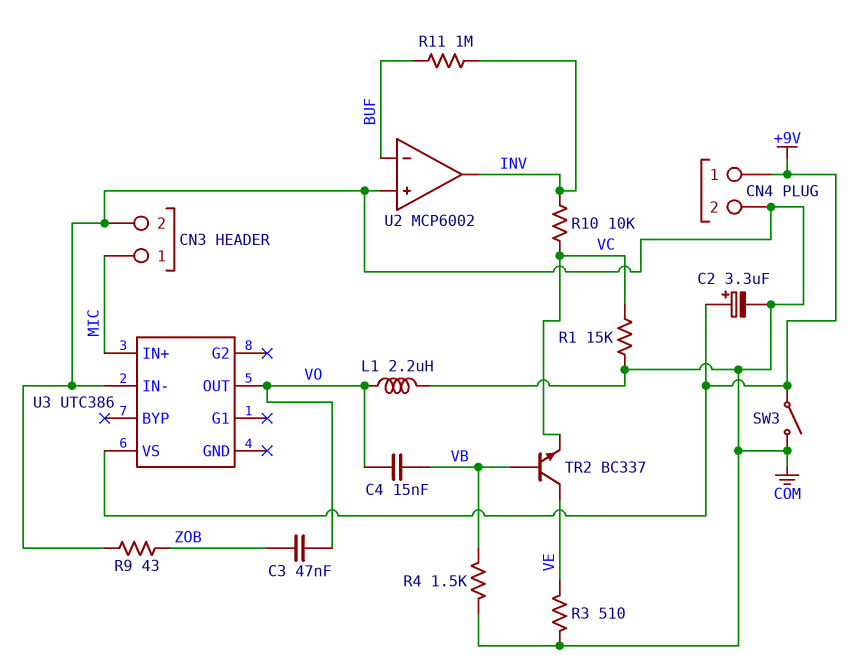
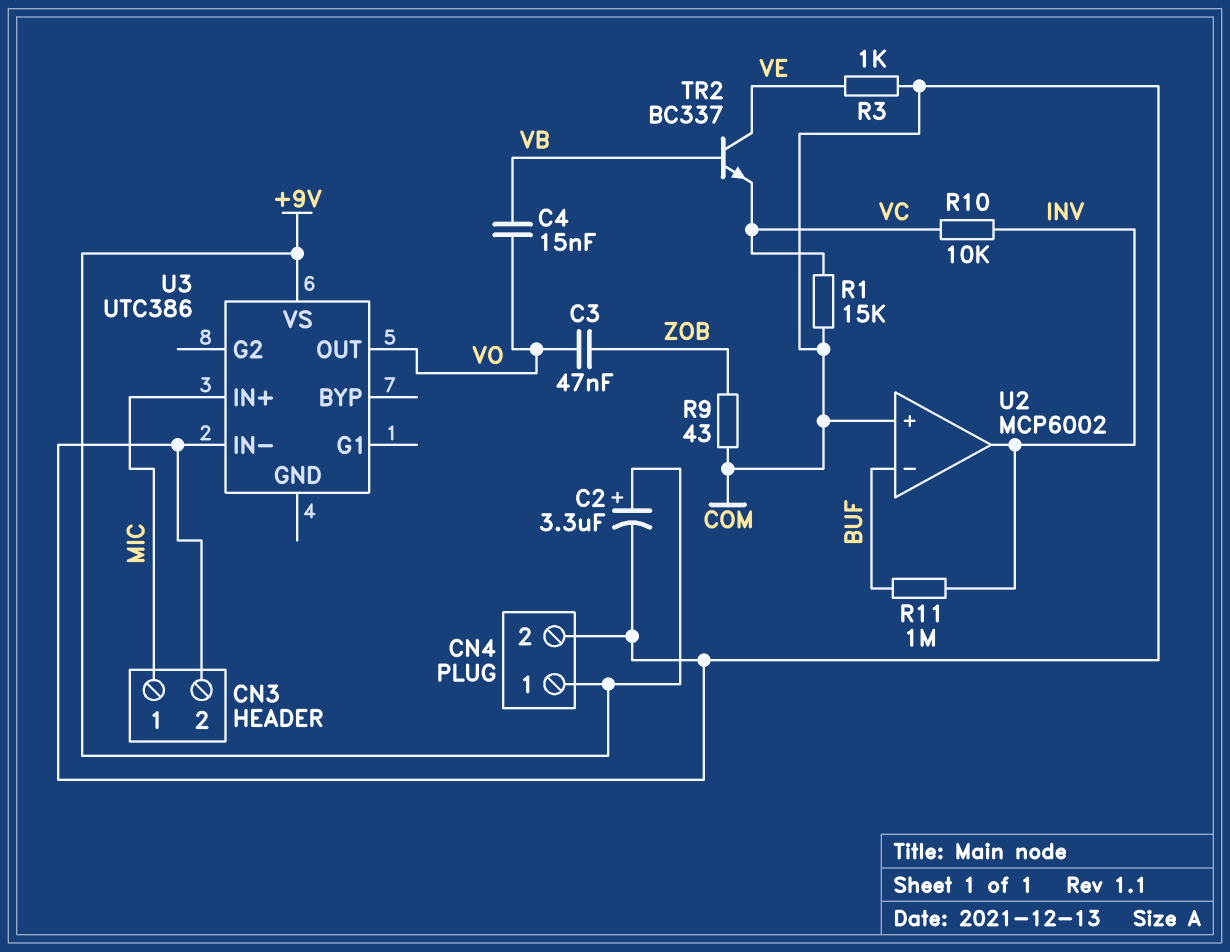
L1: 2.2uH (COM, VO) -> none
R3: 510 (COM, VE) -> 1k (COM, VE)
R4: 1.5k (COM, VB) -> none
SW3: switch (+9V, COM) -> none

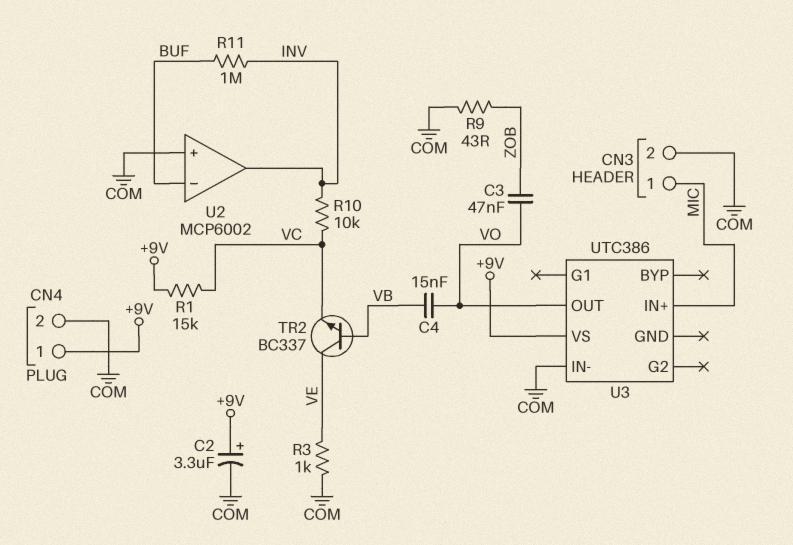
R1: 15k (COM, VC) -> 15k (+9V, VC)

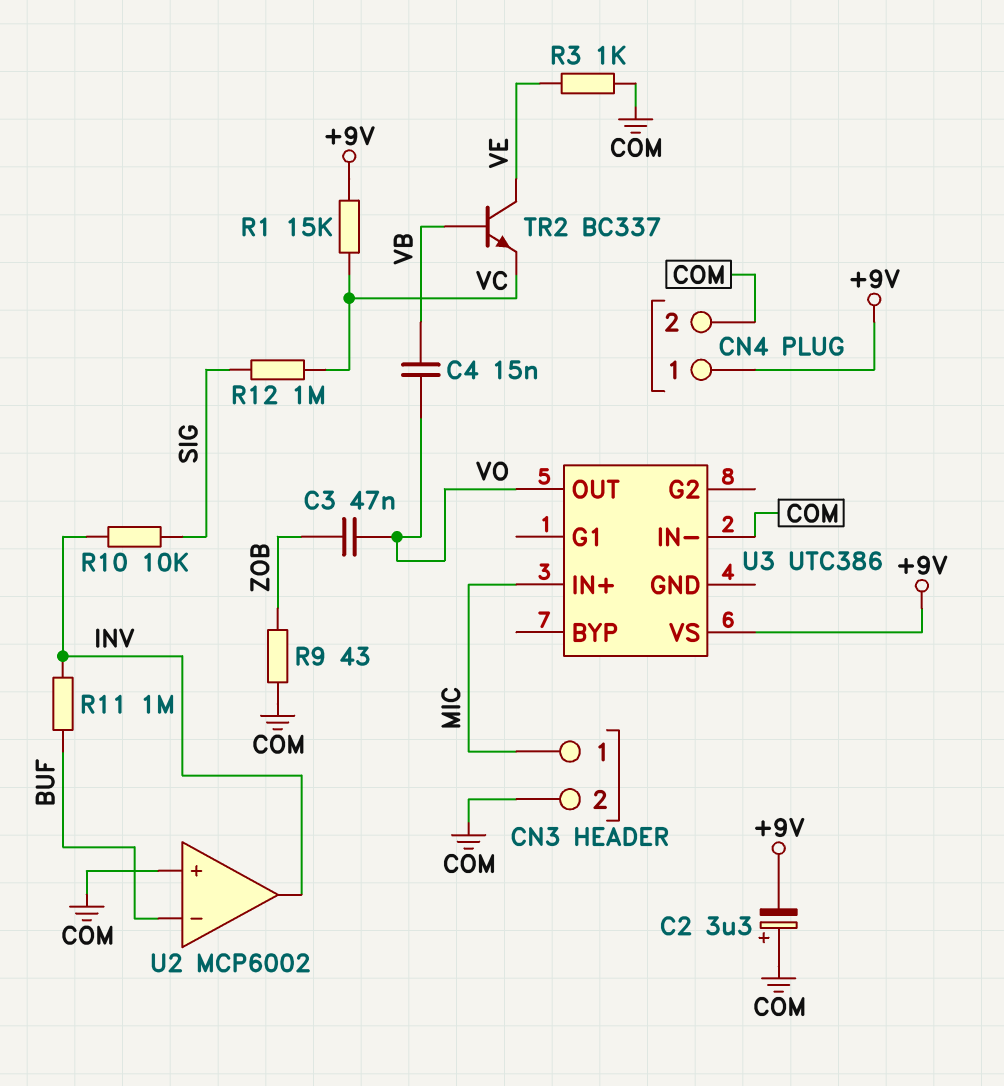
C2: 3.3uF (plus +9V, minus COM) -> 3.3uF (plus COM, minus +9V)
R10: 10k (INV, VC) -> 10k (INV, SIG)
R12: none -> 1M (SIG, VC)

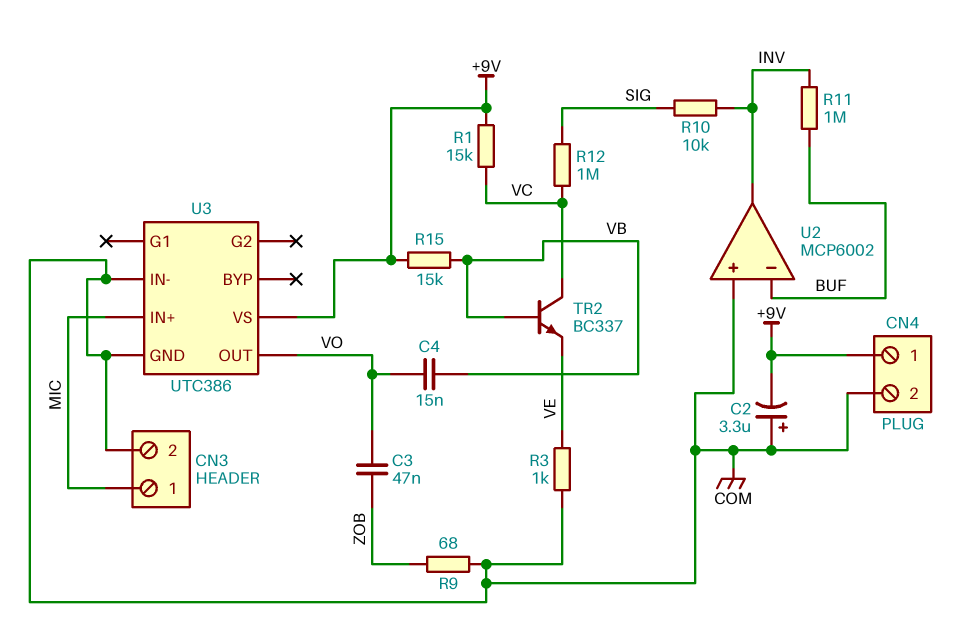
R9: 43 (COM, ZOB) -> 68 (COM, ZOB)
R15: none -> 15k (+9V, VB)
TR2: NPN BC337 (B VB, C VE, E VC) -> NPN BC337 (B VB, C VC, E VE)
U3 pin GND: none -> COM

